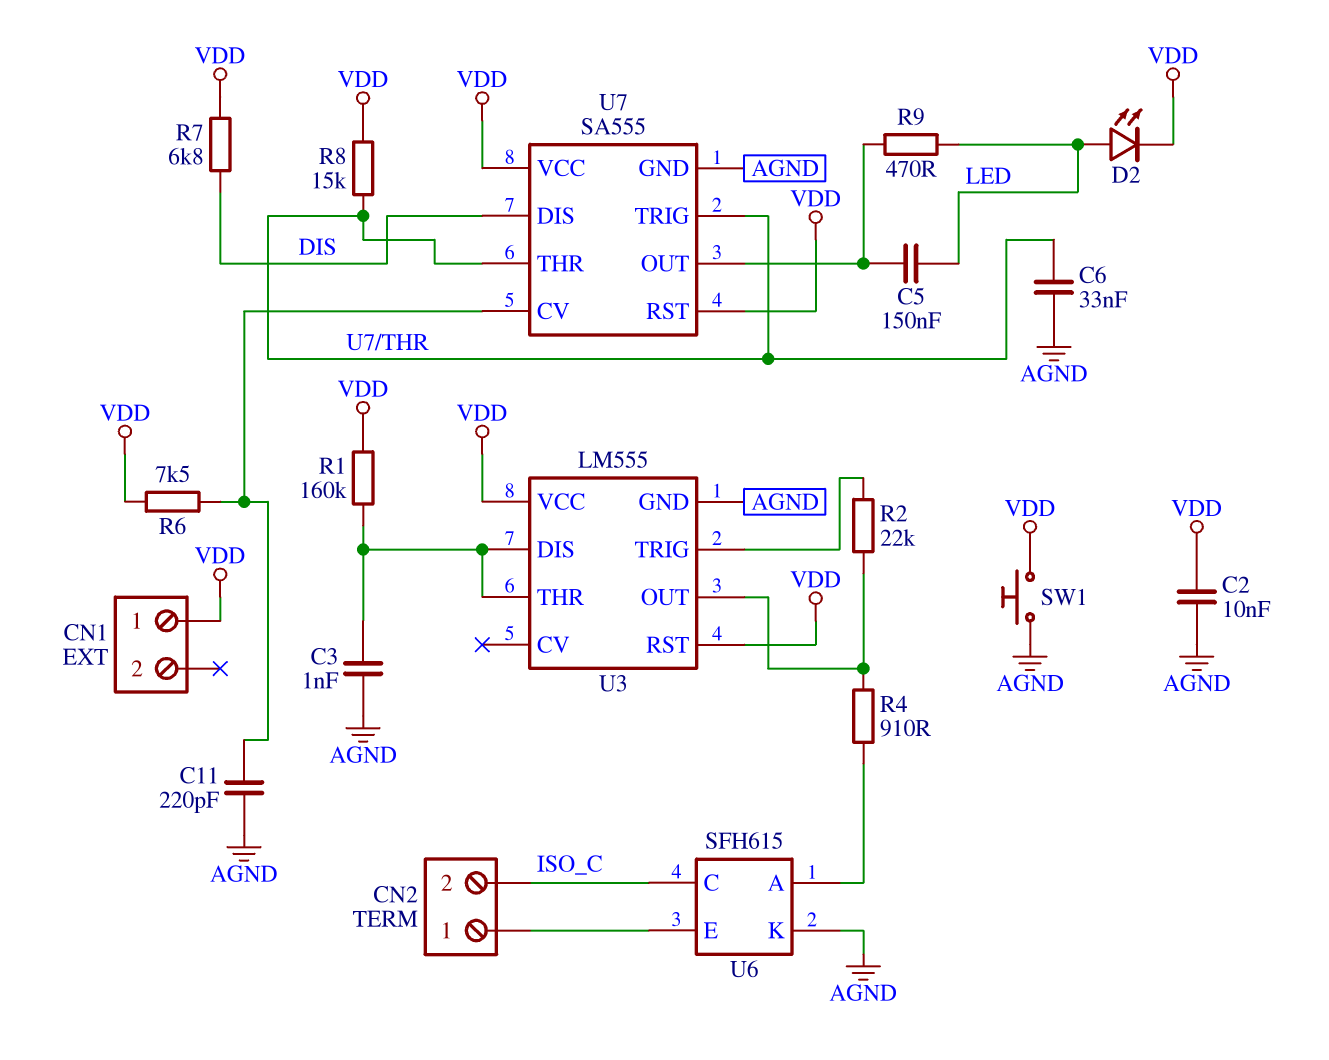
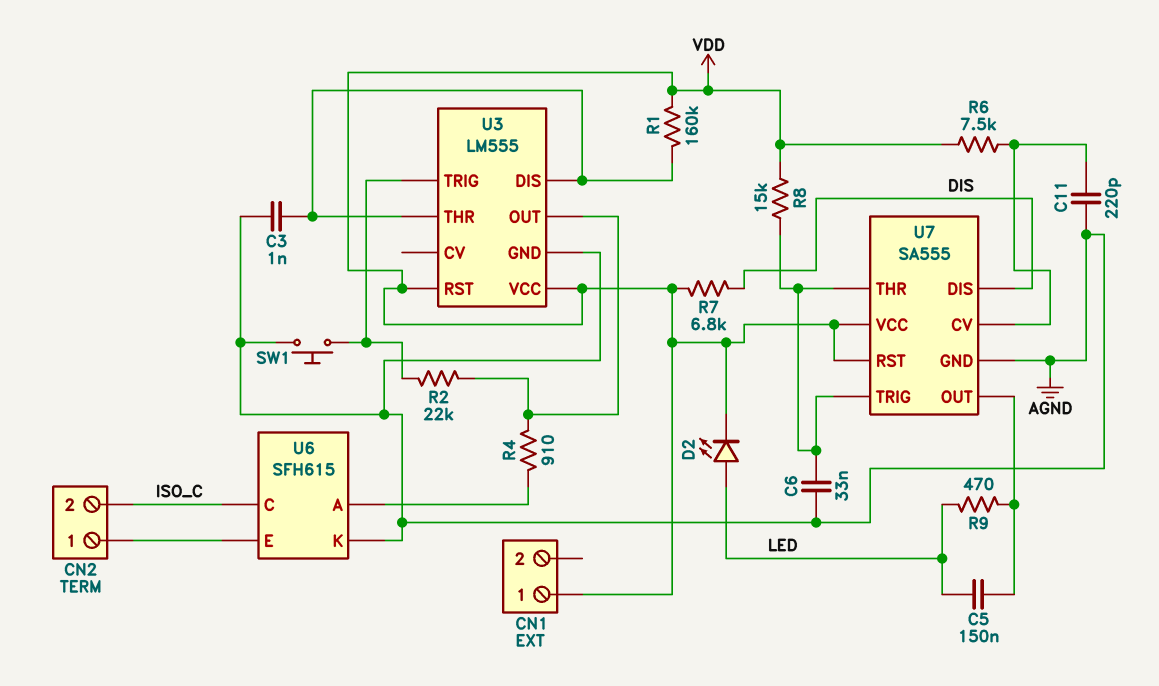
C2: 10nF (AGND, VDD) -> none
SW1: button (AGND, VDD) -> button (AGND, U3/TRIG)

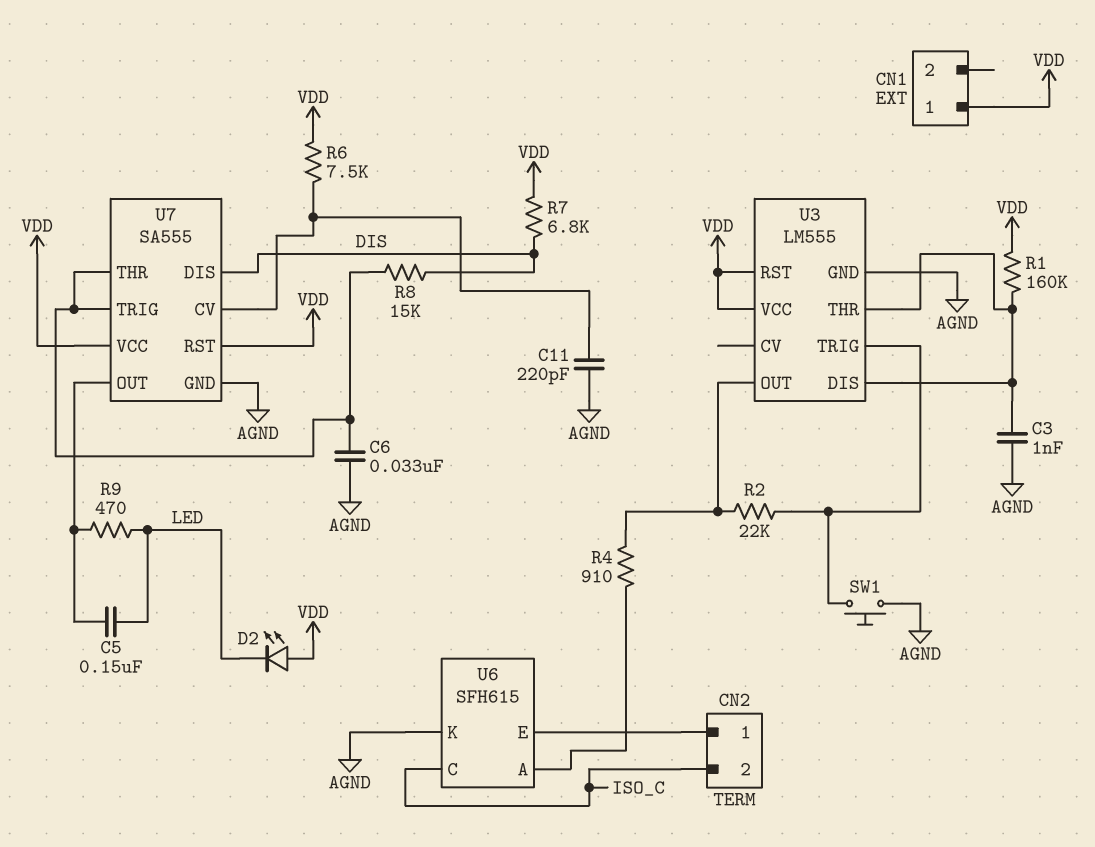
D2: LED (A LED, K VDD) -> LED (A VDD, K LED)
R8: 15k (U7/THR, VDD) -> 15k (DIS, U7/THR)

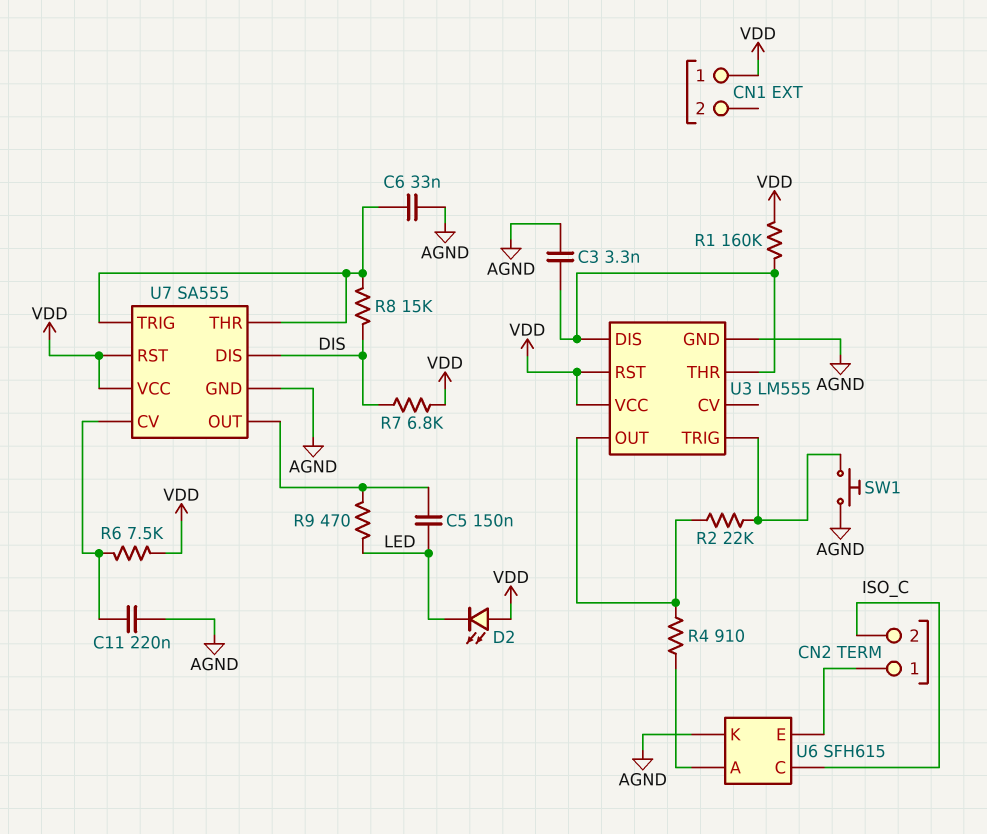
C3: 1nF (AGND, U3/DIS) -> 3.3nF (AGND, U3/DIS)
C11: 220pF (AGND, U7/CV) -> 220nF (AGND, U7/CV)

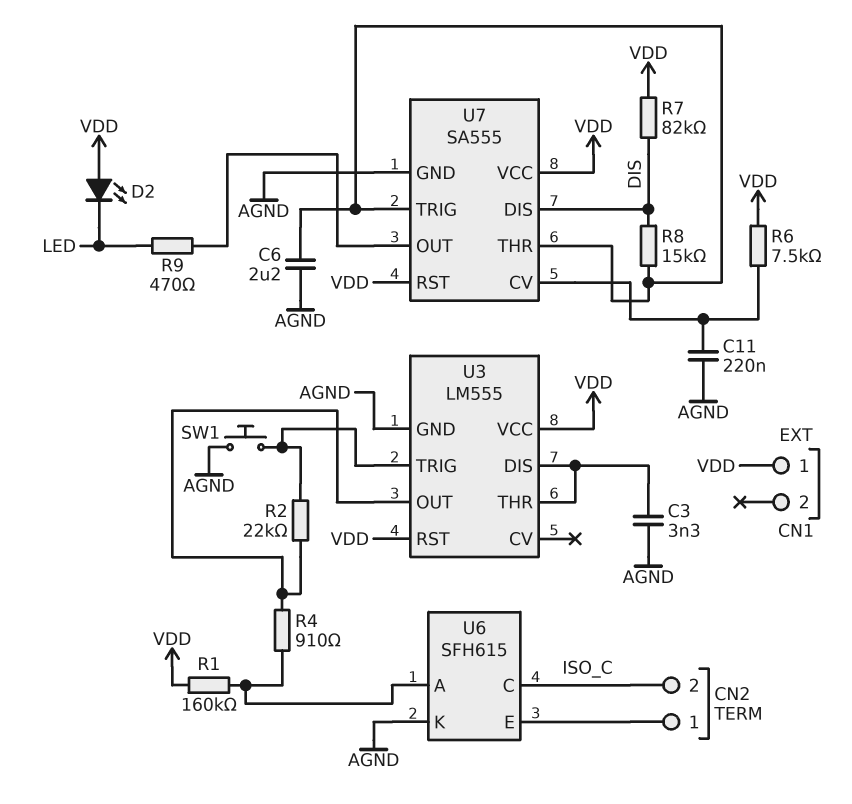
C5: 150nF (LED, U7/OUT) -> none
C6: 33nF (AGND, U7/THR) -> 2.2uF (AGND, U7/THR)
R1: 160k (U3/DIS, VDD) -> 160k (U6/A, VDD)
R7: 6.8k (DIS, VDD) -> 82k (DIS, VDD)

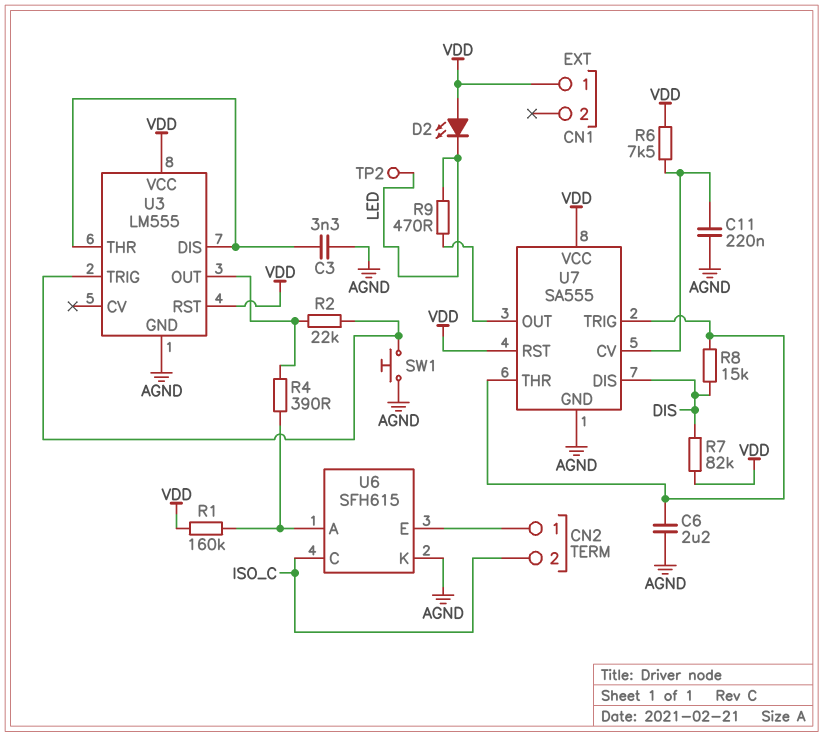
R4: 910 (U3/OUT, U6/A) -> 390 (U3/OUT, U6/A)
TP2: none -> test point (LED)

